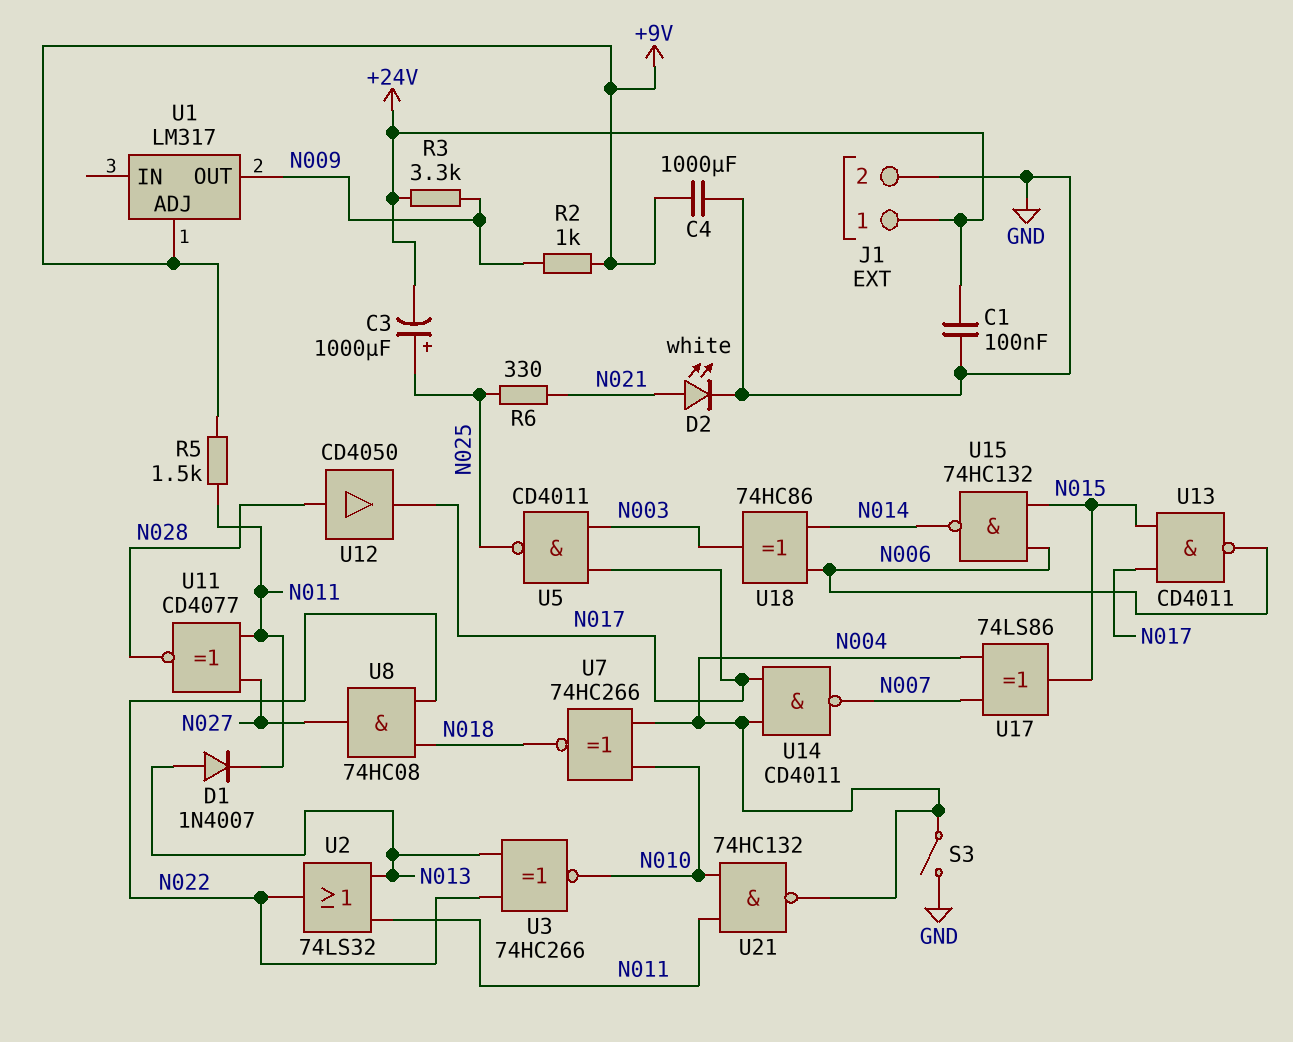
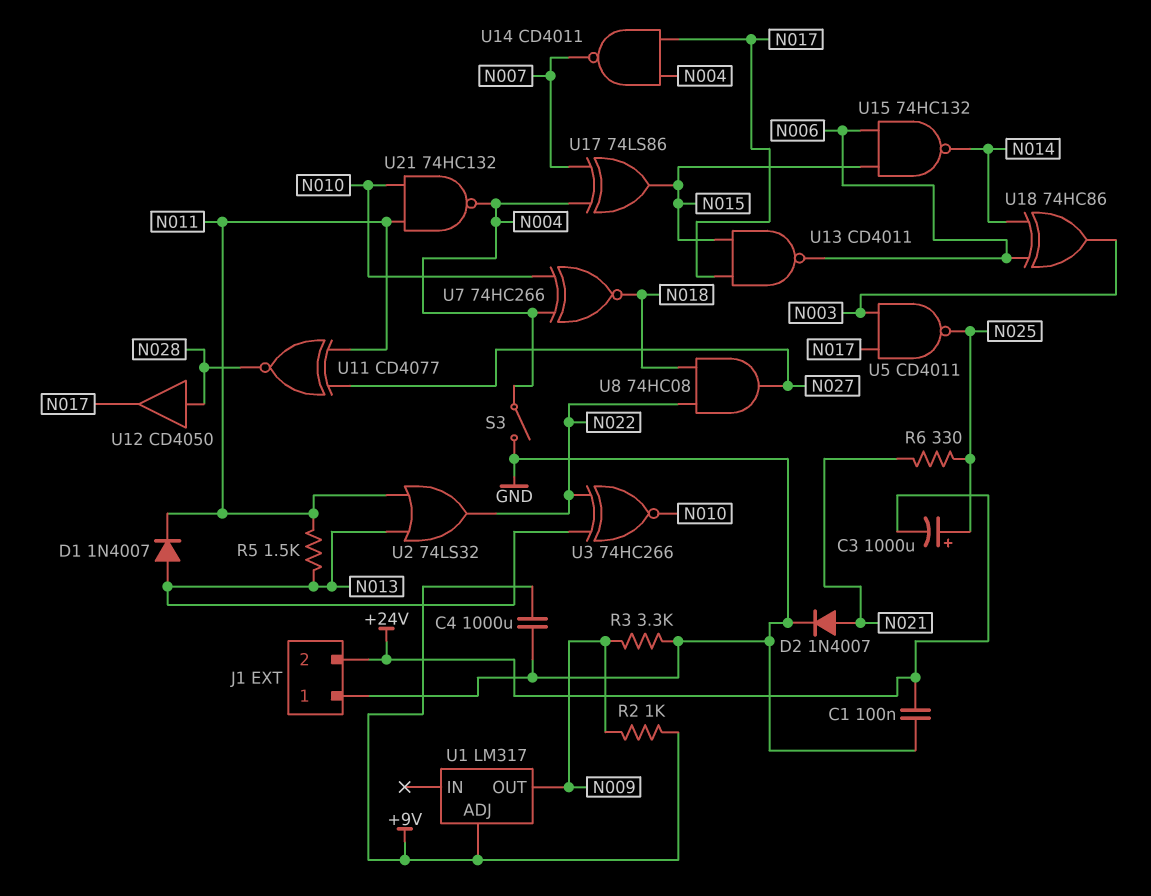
D2: LED white (A N021, K GND) -> diode 1N4007 (A N021, K GND)
J1 pin 1: +24V -> GND
J1 pin 2: GND -> +24V
R3: 3.3k (+24V, N009) -> 3.3k (GND, N009)
R5: 1.5k (+9V, N011) -> 1.5k (N011, N013)

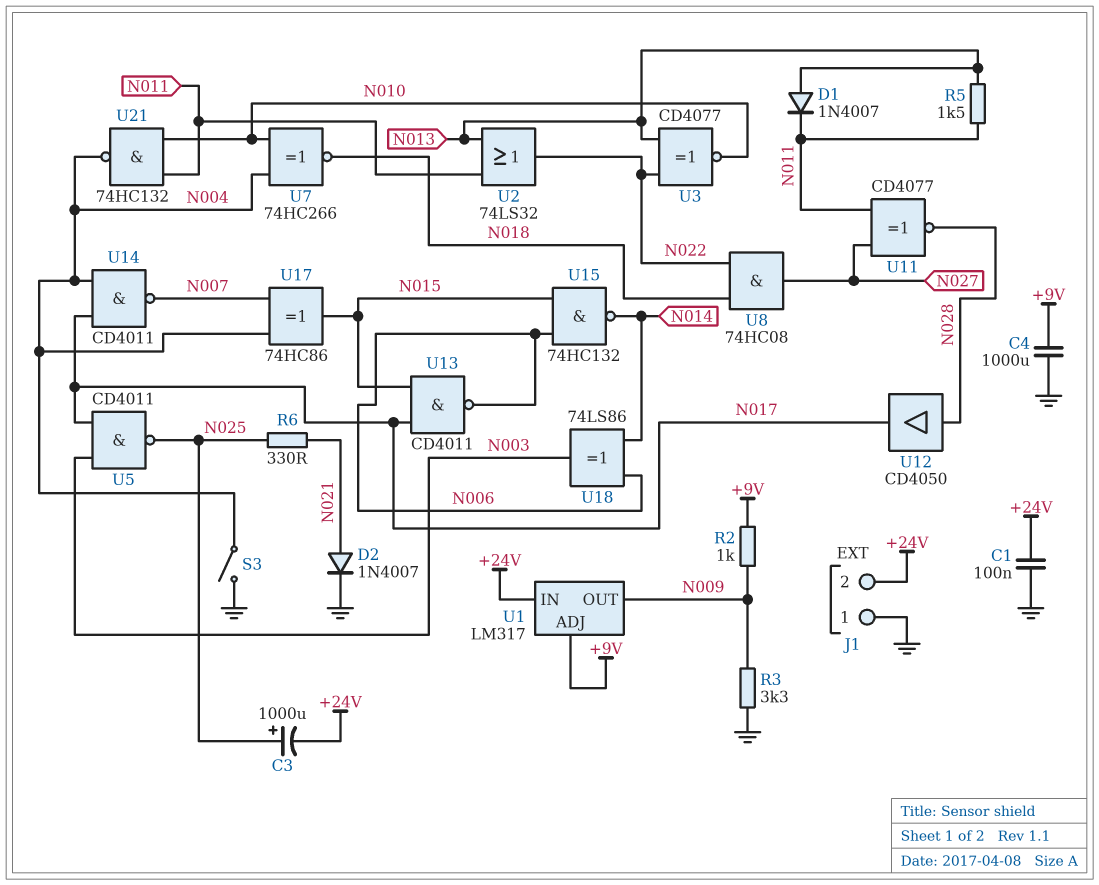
U1 pin IN: none -> +24V
U3: XNOR 74HC266 (in N013, in N022, out N010) -> XNOR CD4077 (in N013, in N022, out N010)
U17: XOR 74LS86 (in N004, in N007, out N015) -> XOR 74HC86 (in N004, in N007, out N015)
U18: XOR 74HC86 (in N006, in N014, out N003) -> XOR 74LS86 (in N006, in N014, out N003)

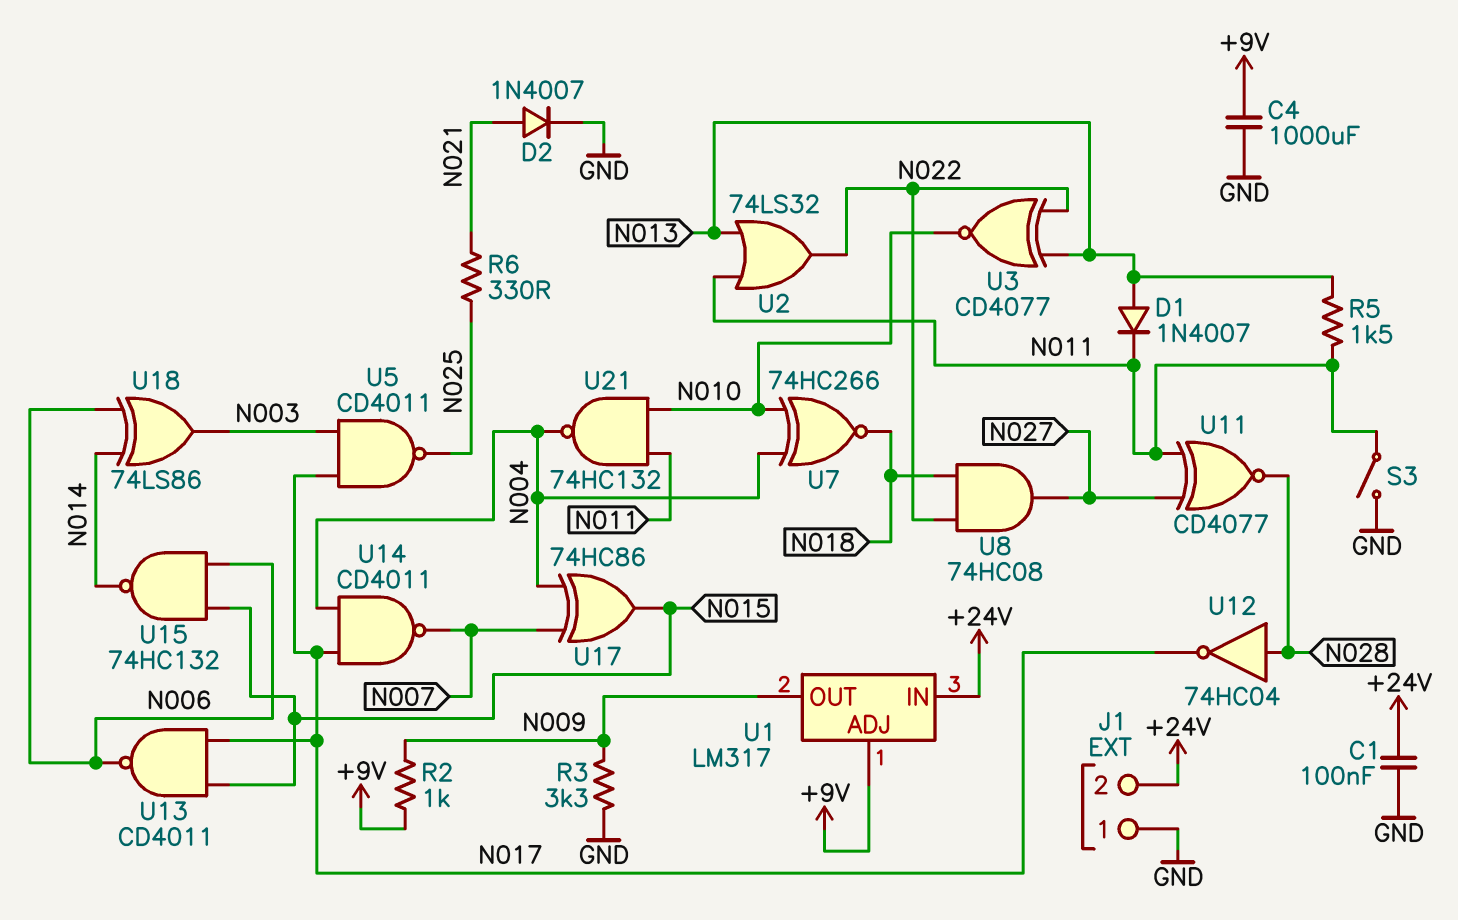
C3: 1000uF (plus N025, minus +24V) -> none
S3: switch (GND, N004) -> switch (GND, N011)
U12: buffer CD4050 (in N028, out N017) -> NOT 74HC04 (in N028, out N017)

